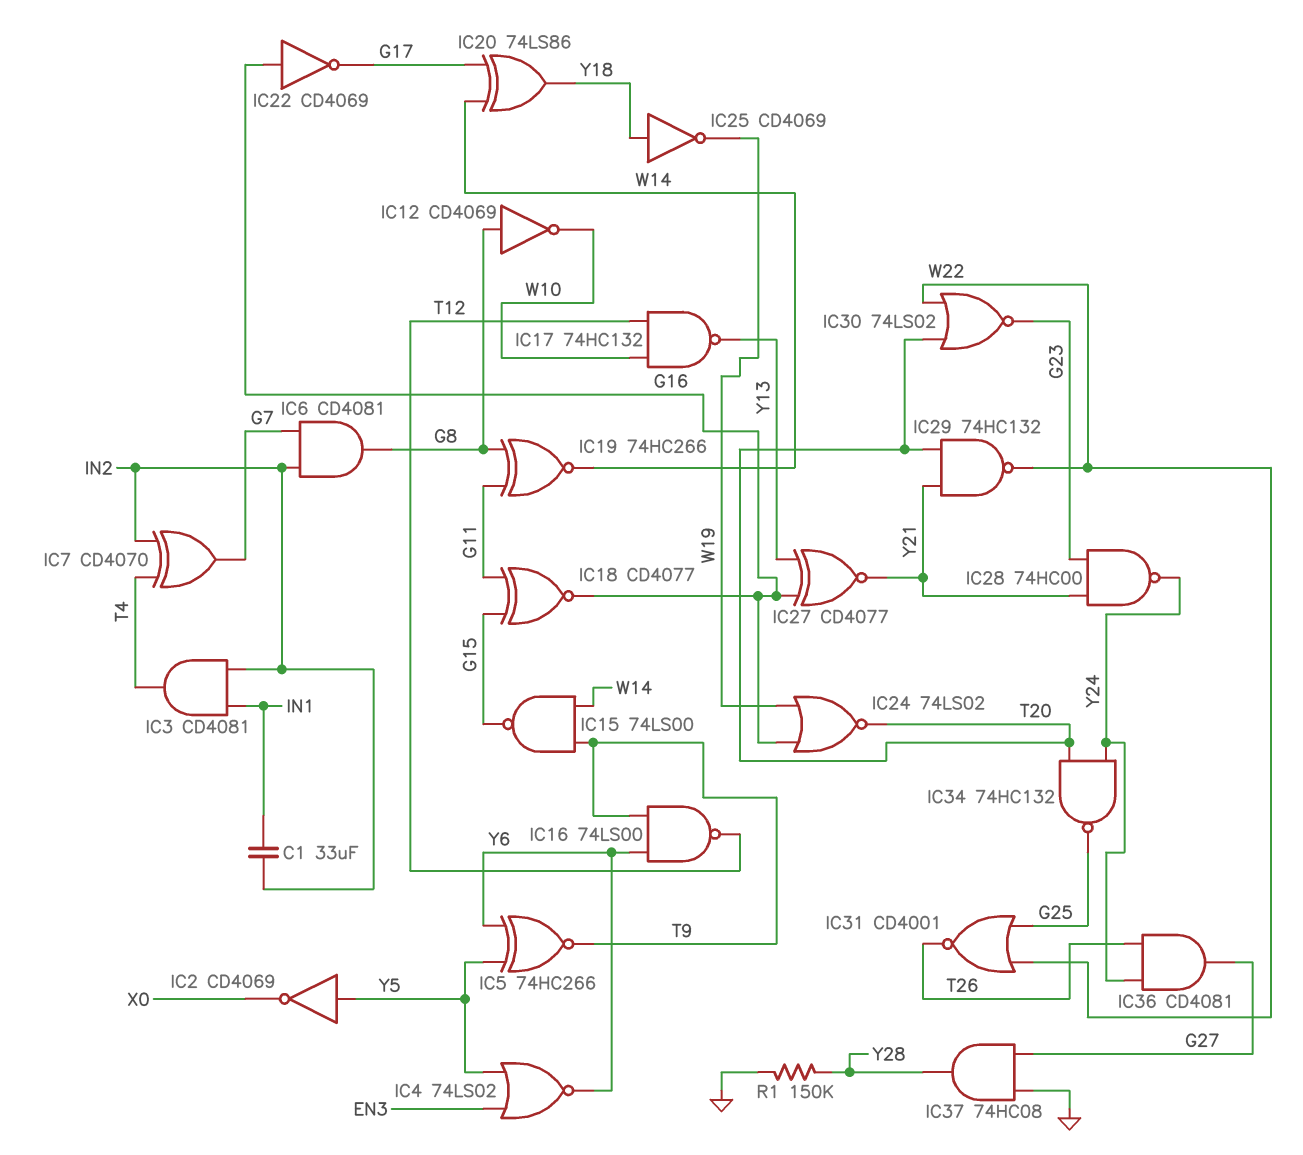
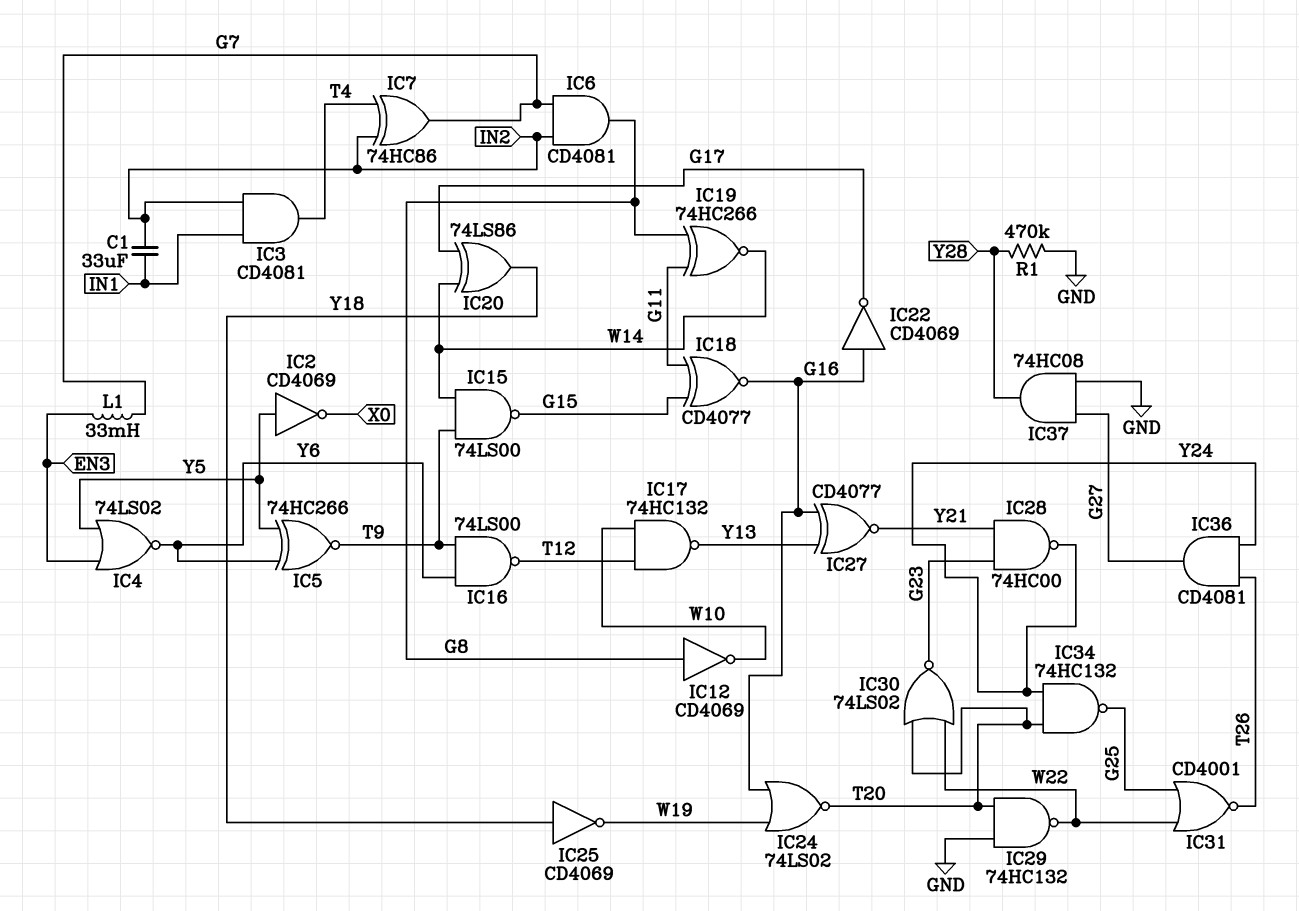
IC7: XOR CD4070 (in IN2, in T4, out G7) -> XOR 74HC86 (in IN2, in T4, out G7)
IC29: NAND 74HC132 (in T20, in Y21, out W22) -> NAND 74HC132 (in GND, in T20, out W22)
L1: none -> 33mH (EN3, G7)
R1: 150k (GND, Y28) -> 470k (GND, Y28)

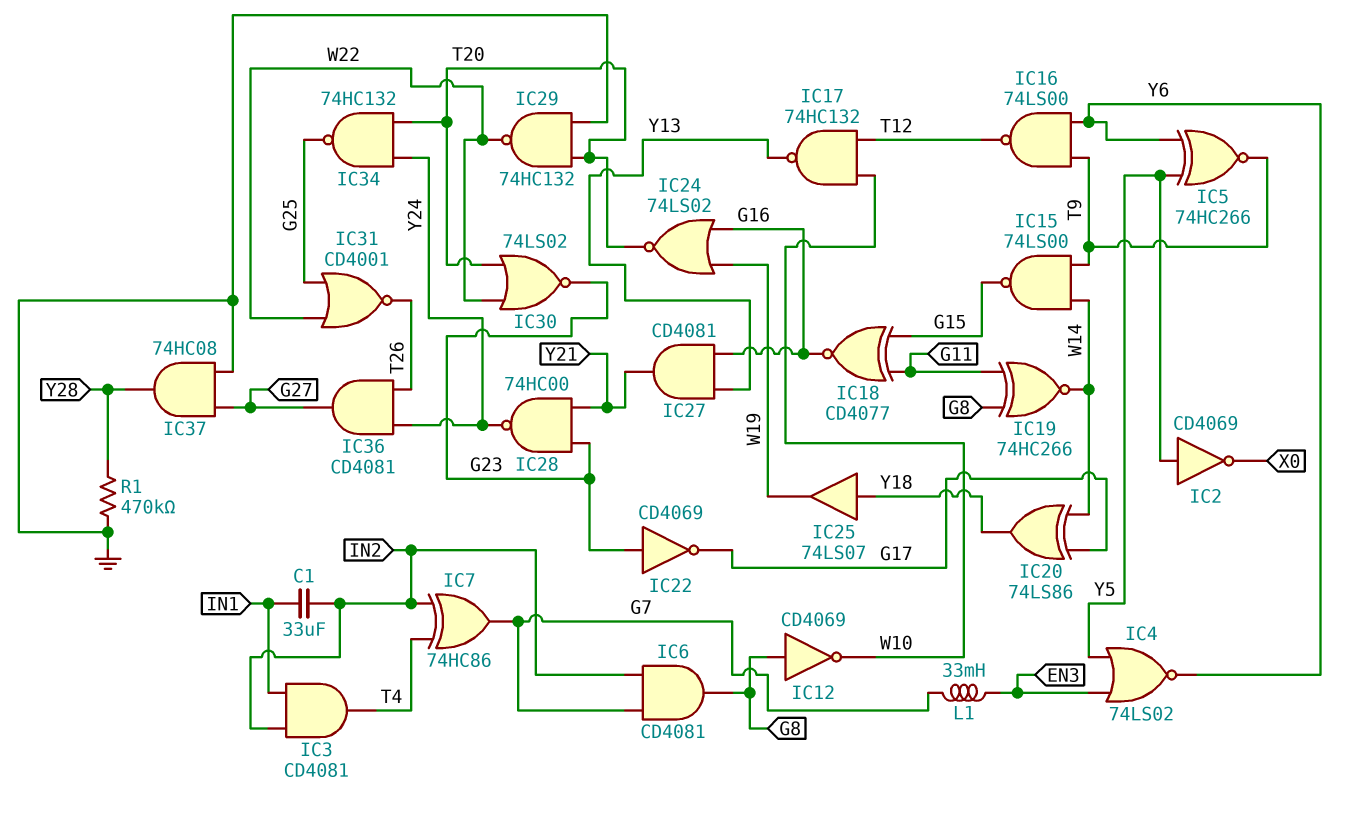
IC22: NOT CD4069 (in G16, out G17) -> NOT CD4069 (in G23, out G17)
IC25: NOT CD4069 (in Y18, out W19) -> buffer 74LS07 (in Y18, out W19)
IC27: XNOR CD4077 (in G16, in Y13, out Y21) -> AND CD4081 (in G16, in Y13, out Y21)

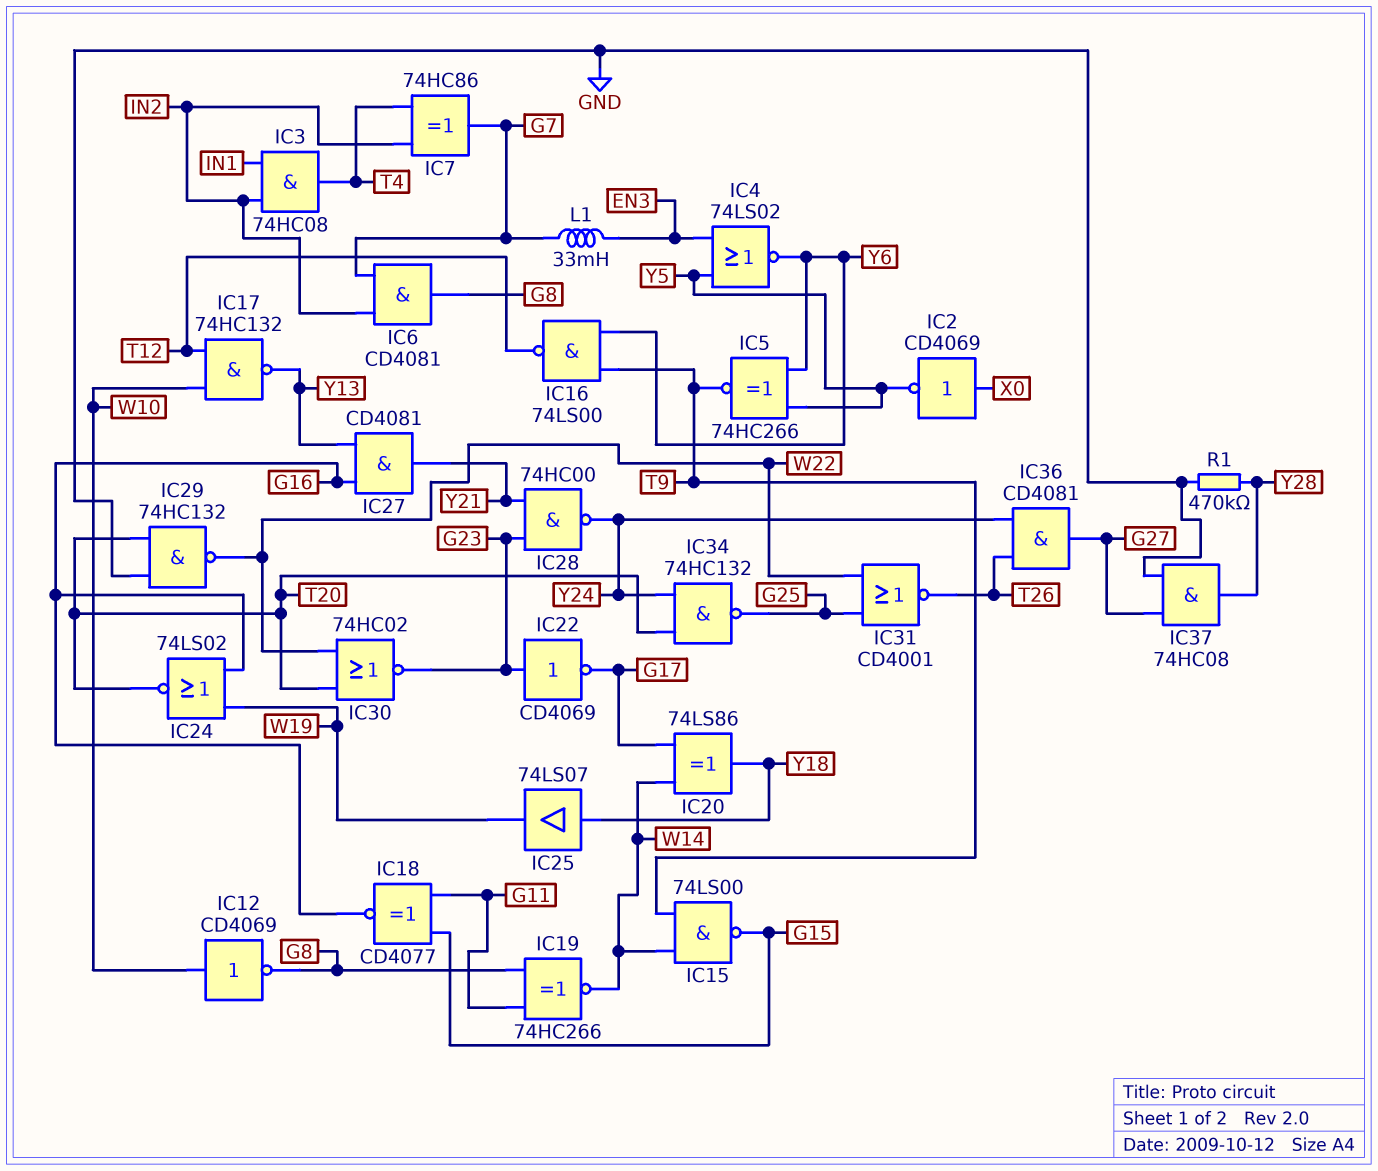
C1: 33uF (IN1, IN2) -> none
IC2: NOT CD4069 (in Y5, out X0) -> NOT CD4069 (in X0, out Y5)
IC3: AND CD4081 (in IN1, in IN2, out T4) -> AND 74HC08 (in IN1, in IN2, out T4)
IC12: NOT CD4069 (in G8, out W10) -> NOT CD4069 (in W10, out G8)
IC30: NOR 74LS02 (in T20, in W22, out G23) -> NOR 74HC02 (in T20, in W22, out G23)

